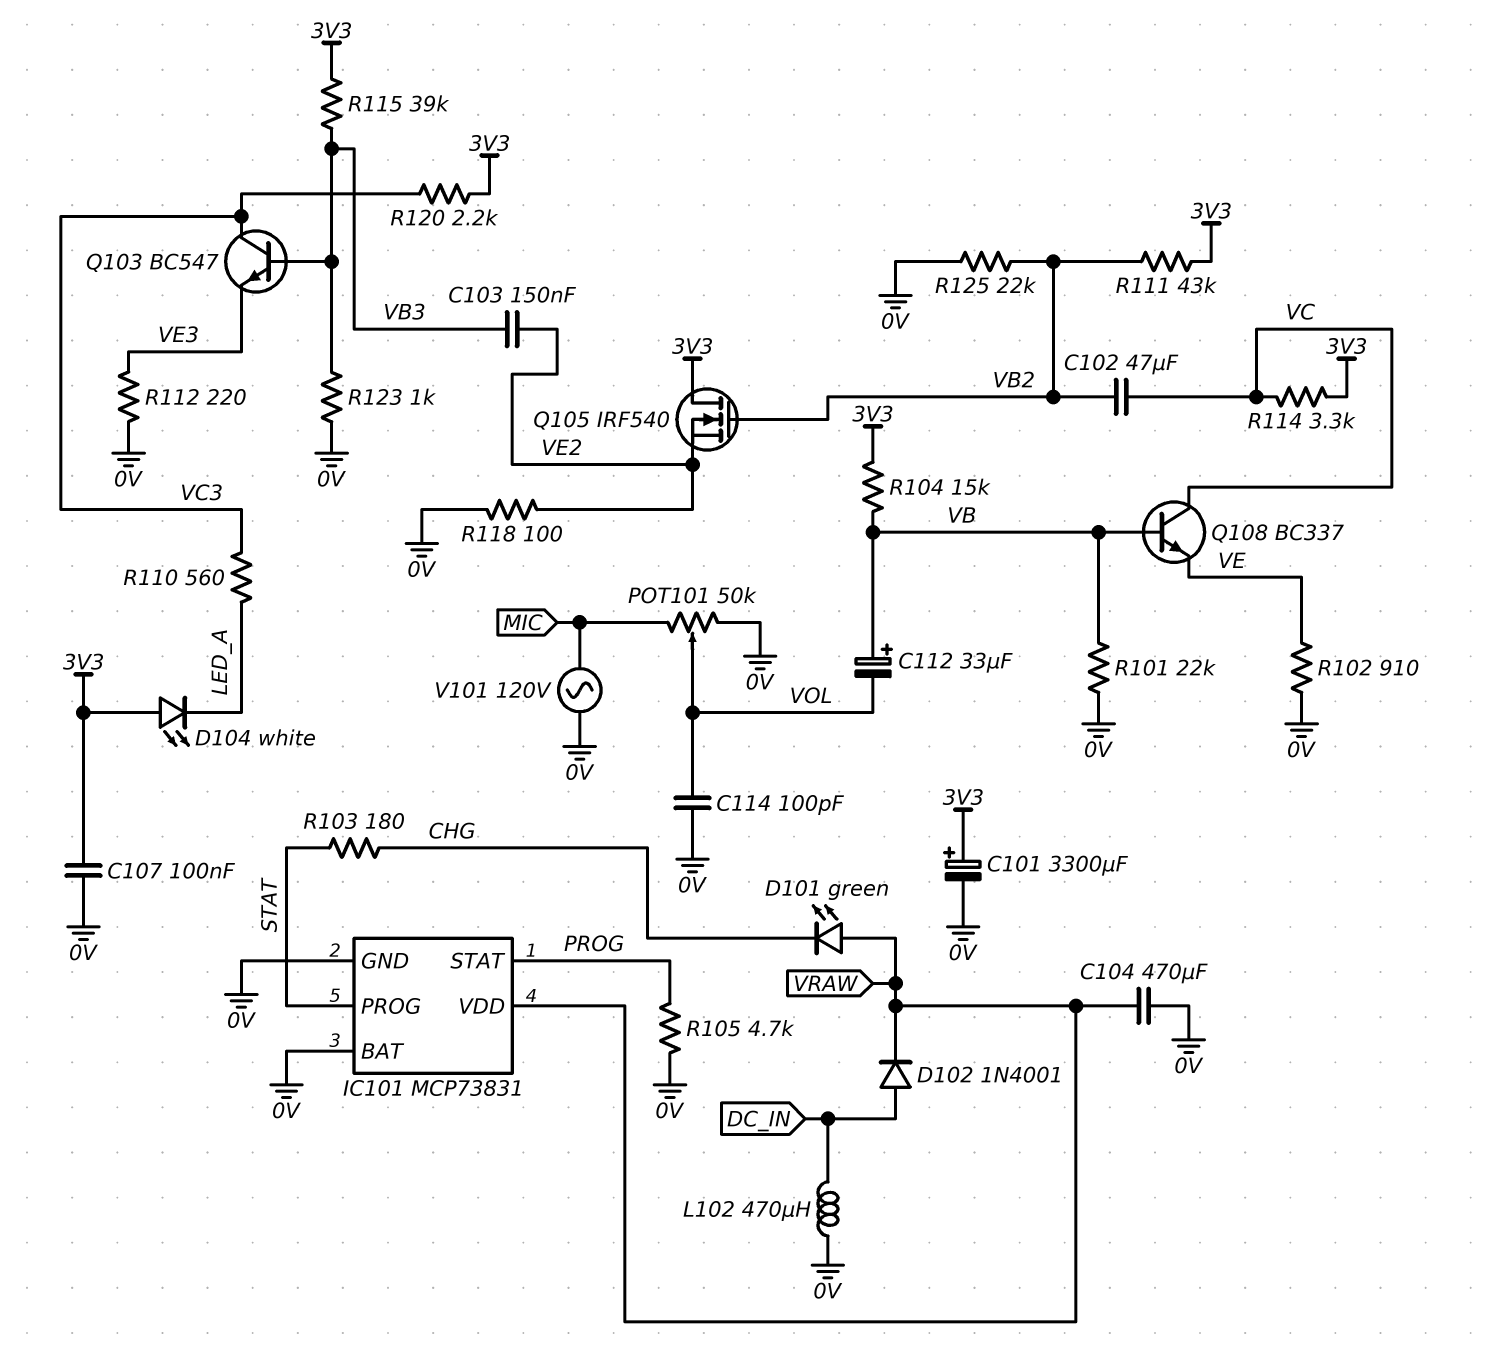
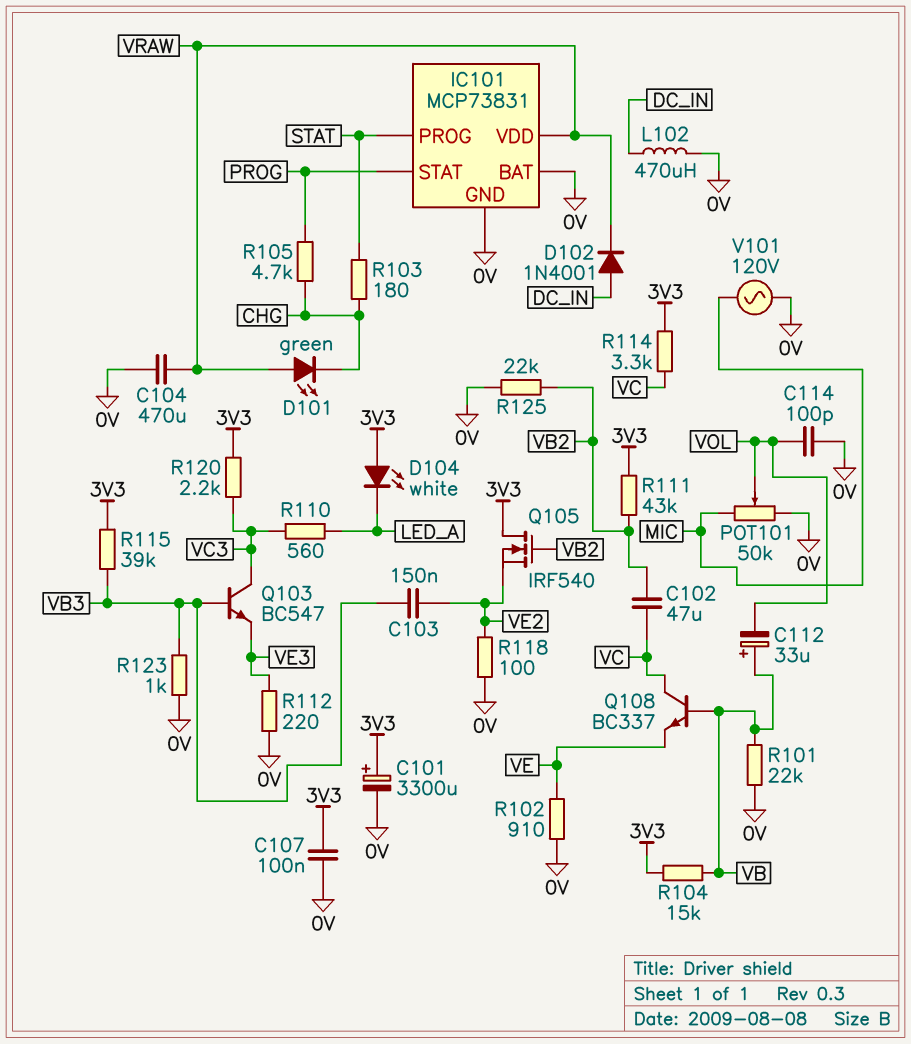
R105: 4.7k (0V, PROG) -> 4.7k (CHG, PROG)

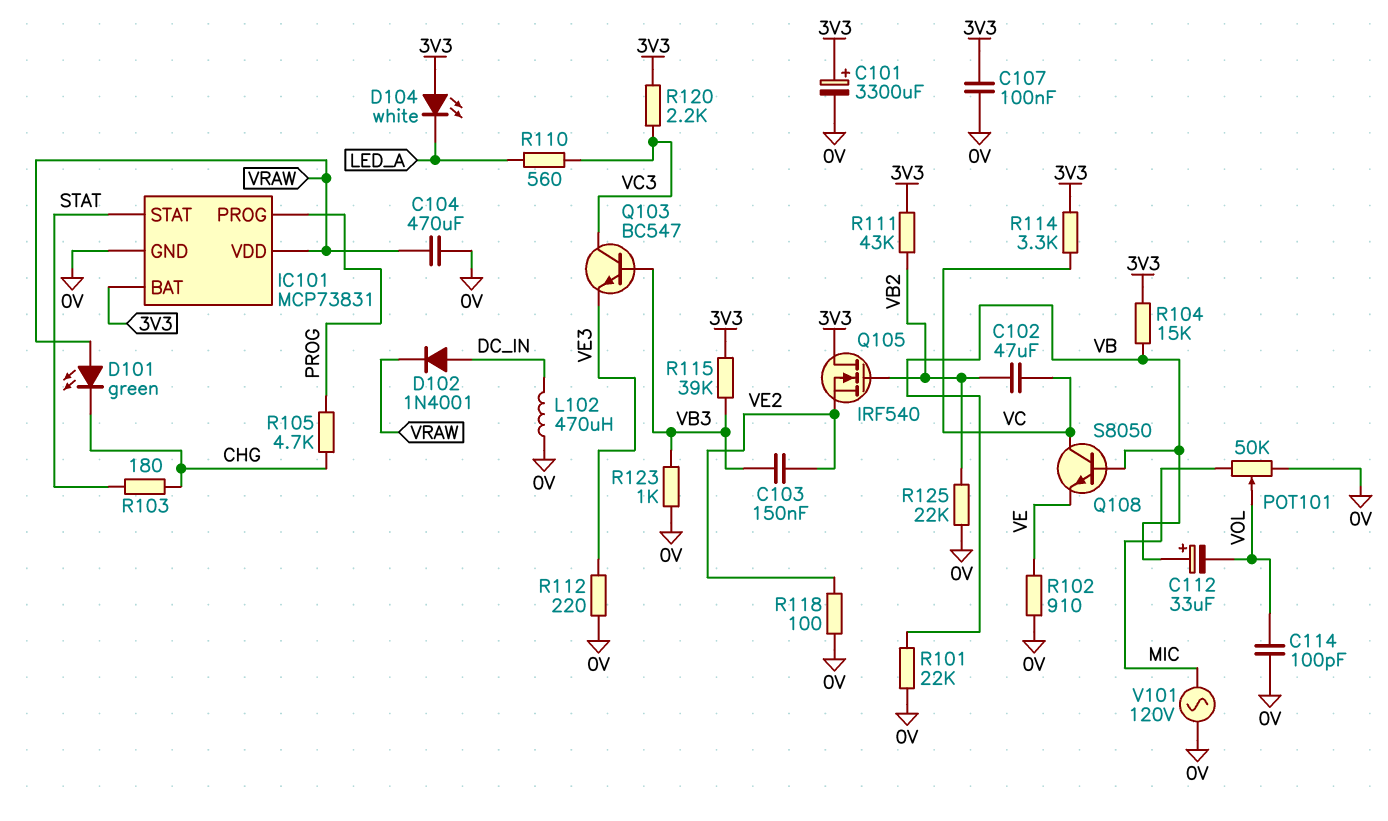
IC101 pin BAT: 0V -> 3V3
IC101 pin PROG: STAT -> PROG
IC101 pin STAT: PROG -> STAT
Q108: NPN BC337 (B VB, C VC, E VE) -> NPN S8050 (B VB, C VC, E VE)

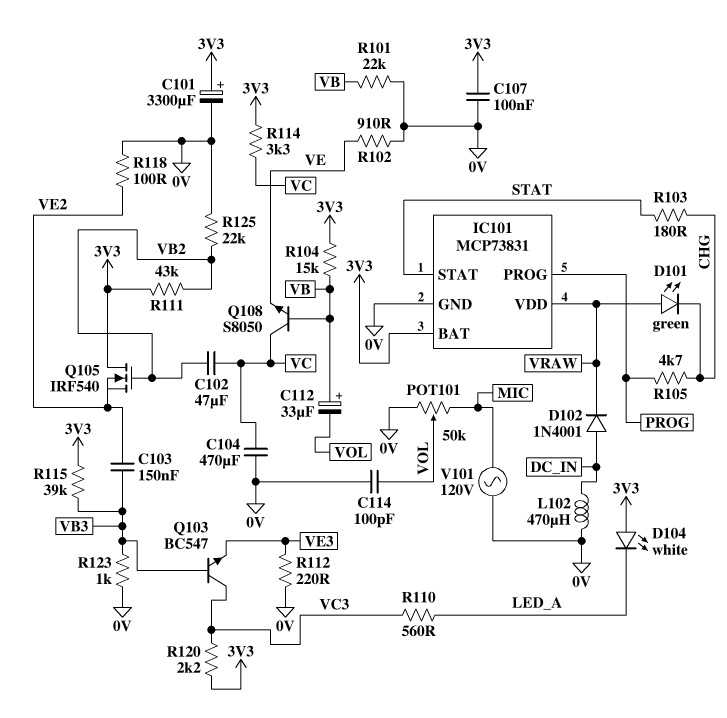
C104: 470uF (0V, VRAW) -> 470uF (0V, VC)

